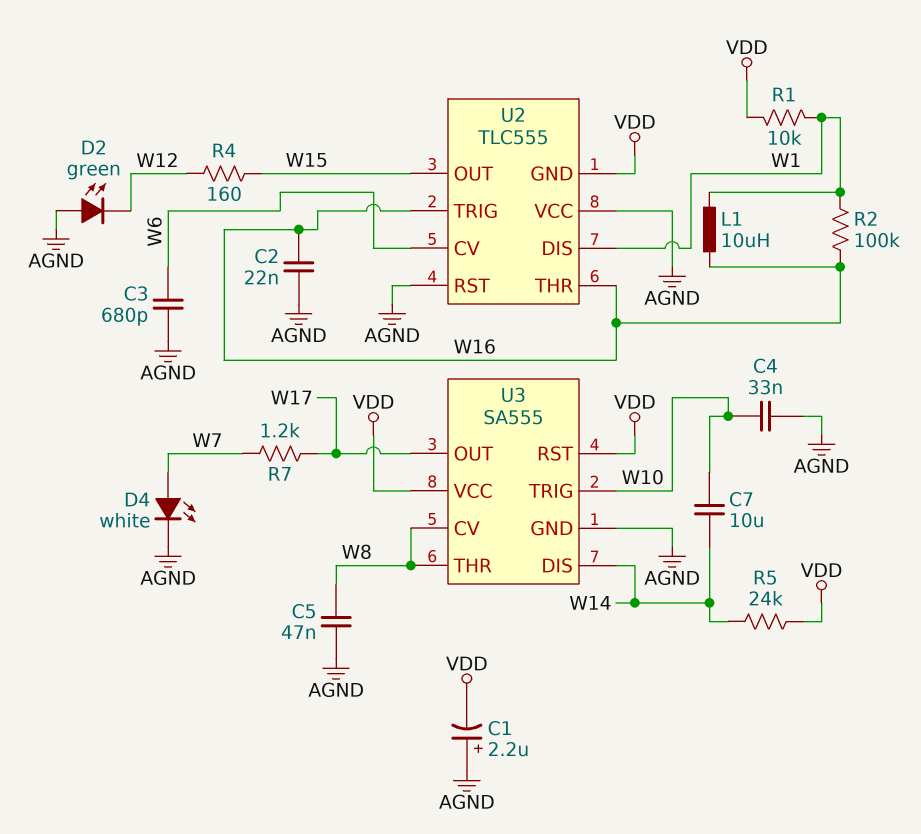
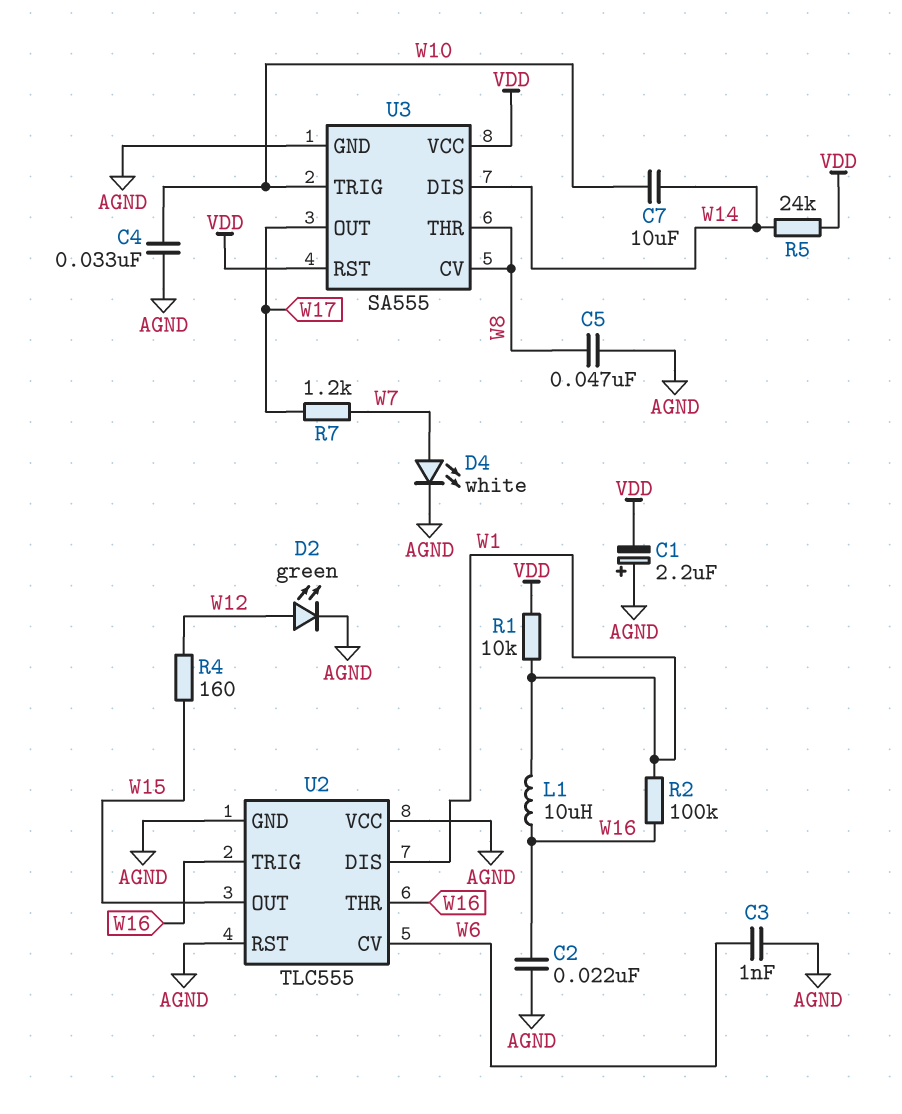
C3: 680pF (AGND, W6) -> 1nF (AGND, W6)
D2: LED green (A AGND, K W12) -> LED green (A W12, K AGND)
U2 pin GND: VDD -> AGND

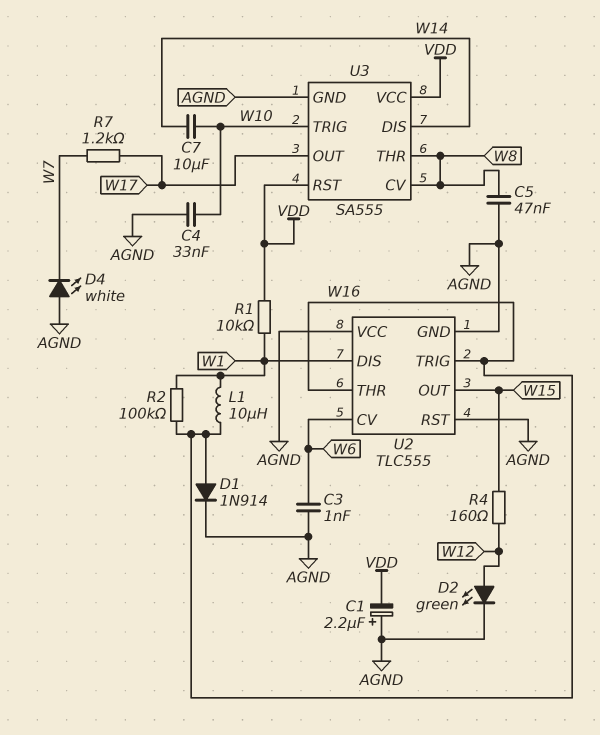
C2: 22nF (AGND, W16) -> none
D1: none -> diode 1N914 (A W16, K AGND)
D4: LED white (A W7, K AGND) -> LED white (A AGND, K W7)
R5: 24k (VDD, W14) -> none

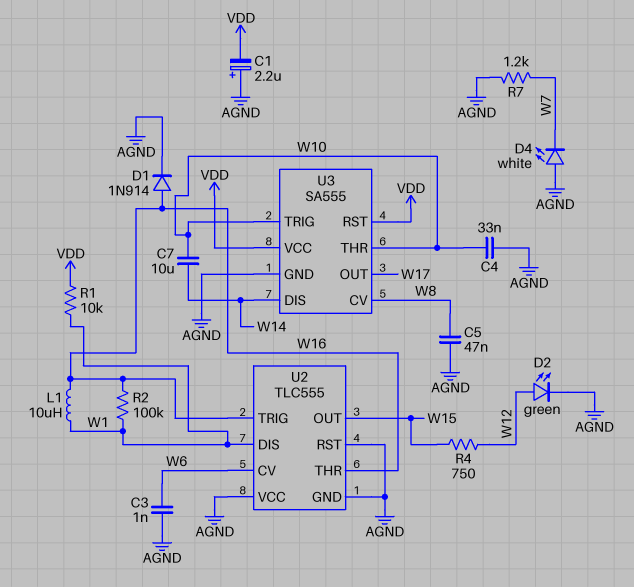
R4: 160 (W12, W15) -> 750 (W12, W15)
R7: 1.2k (W7, W17) -> 1.2k (AGND, W7)
U3 pin THR: W8 -> W10

